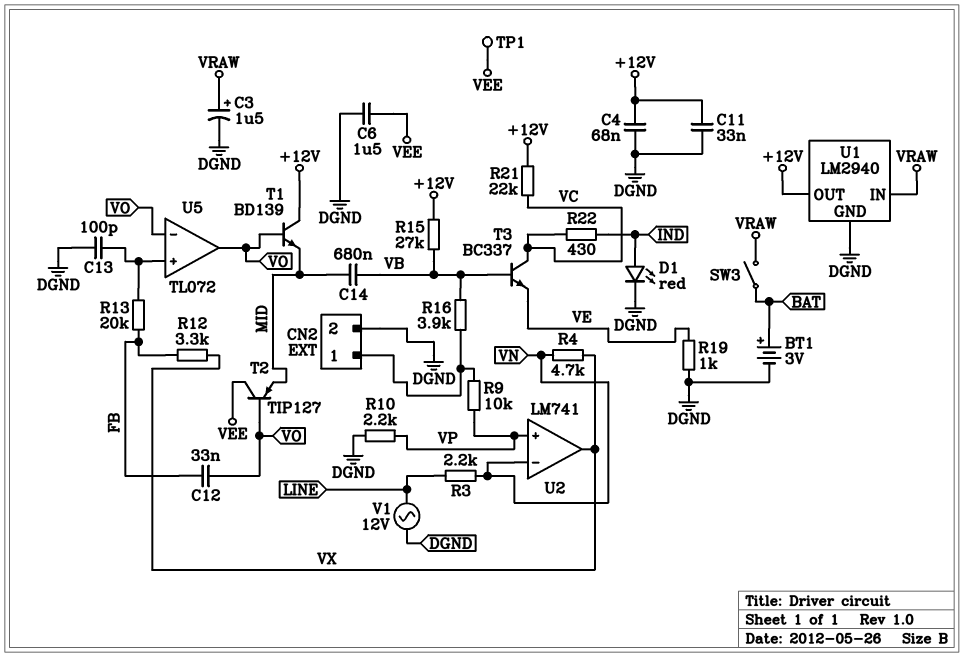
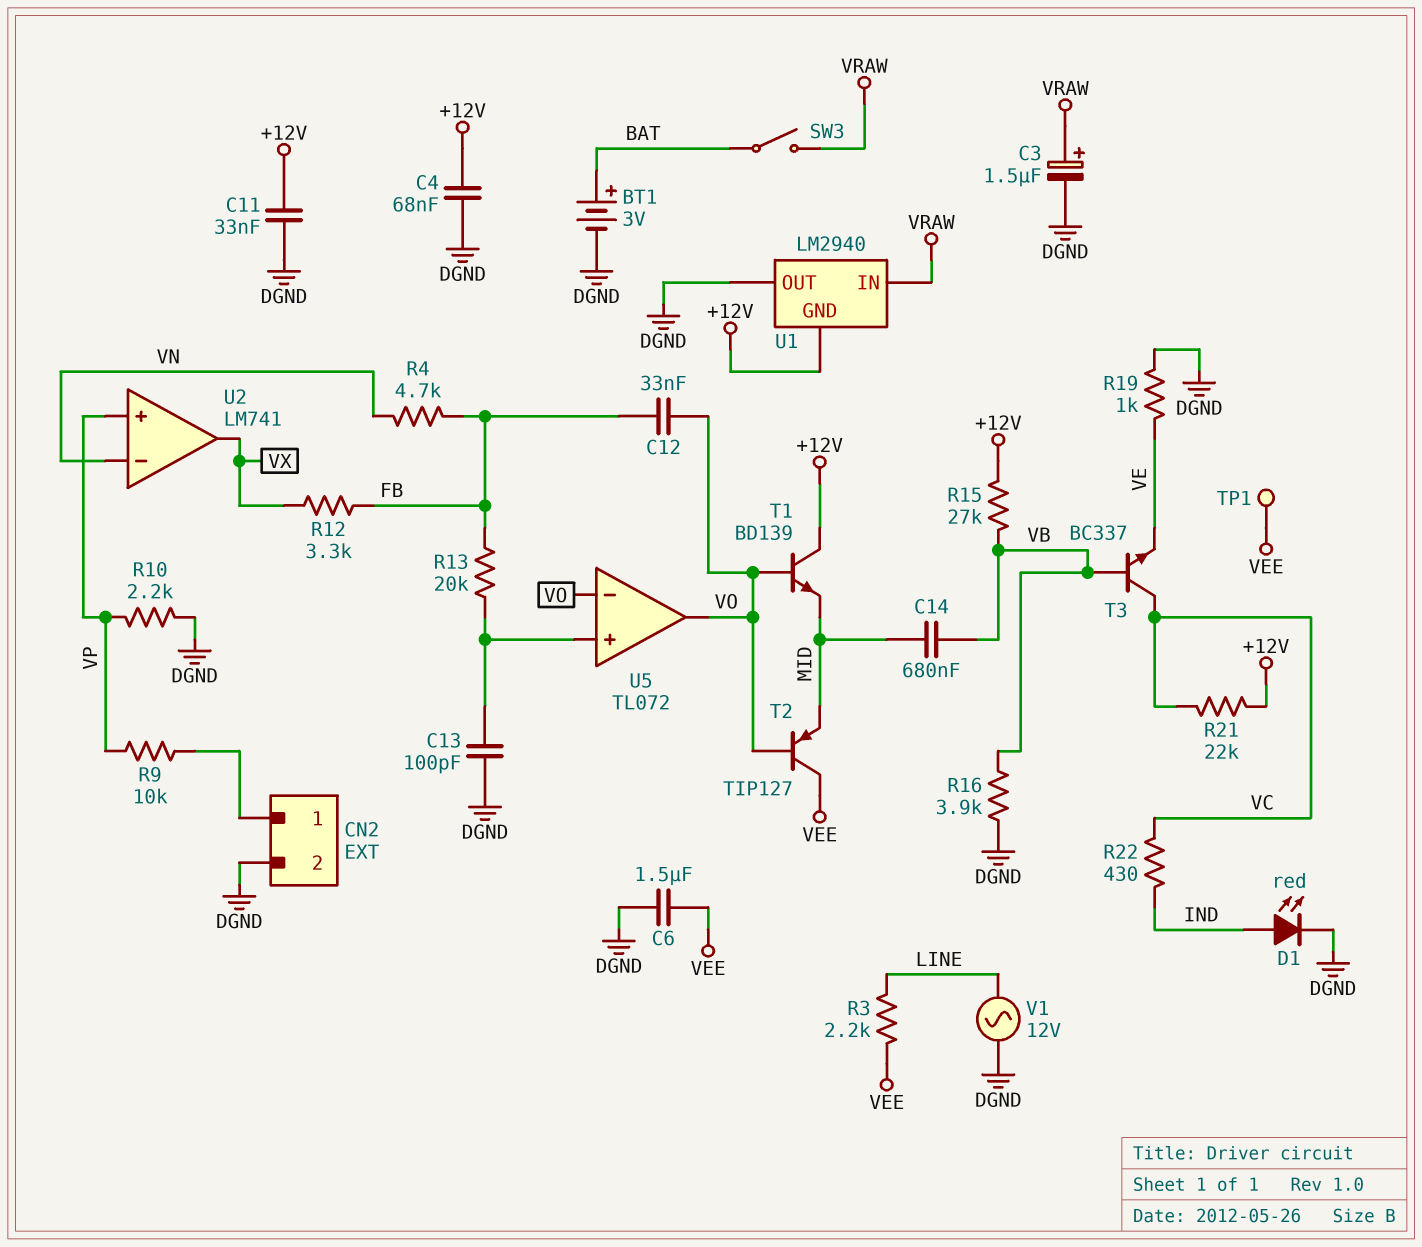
R3: 2.2k (LINE, VN) -> 2.2k (LINE, VEE)
R4: 4.7k (VN, VX) -> 4.7k (FB, VN)
R16: 3.9k (CN2/1, VB) -> 3.9k (DGND, VB)
U1 pin GND: DGND -> +12V
U1 pin OUT: +12V -> DGND

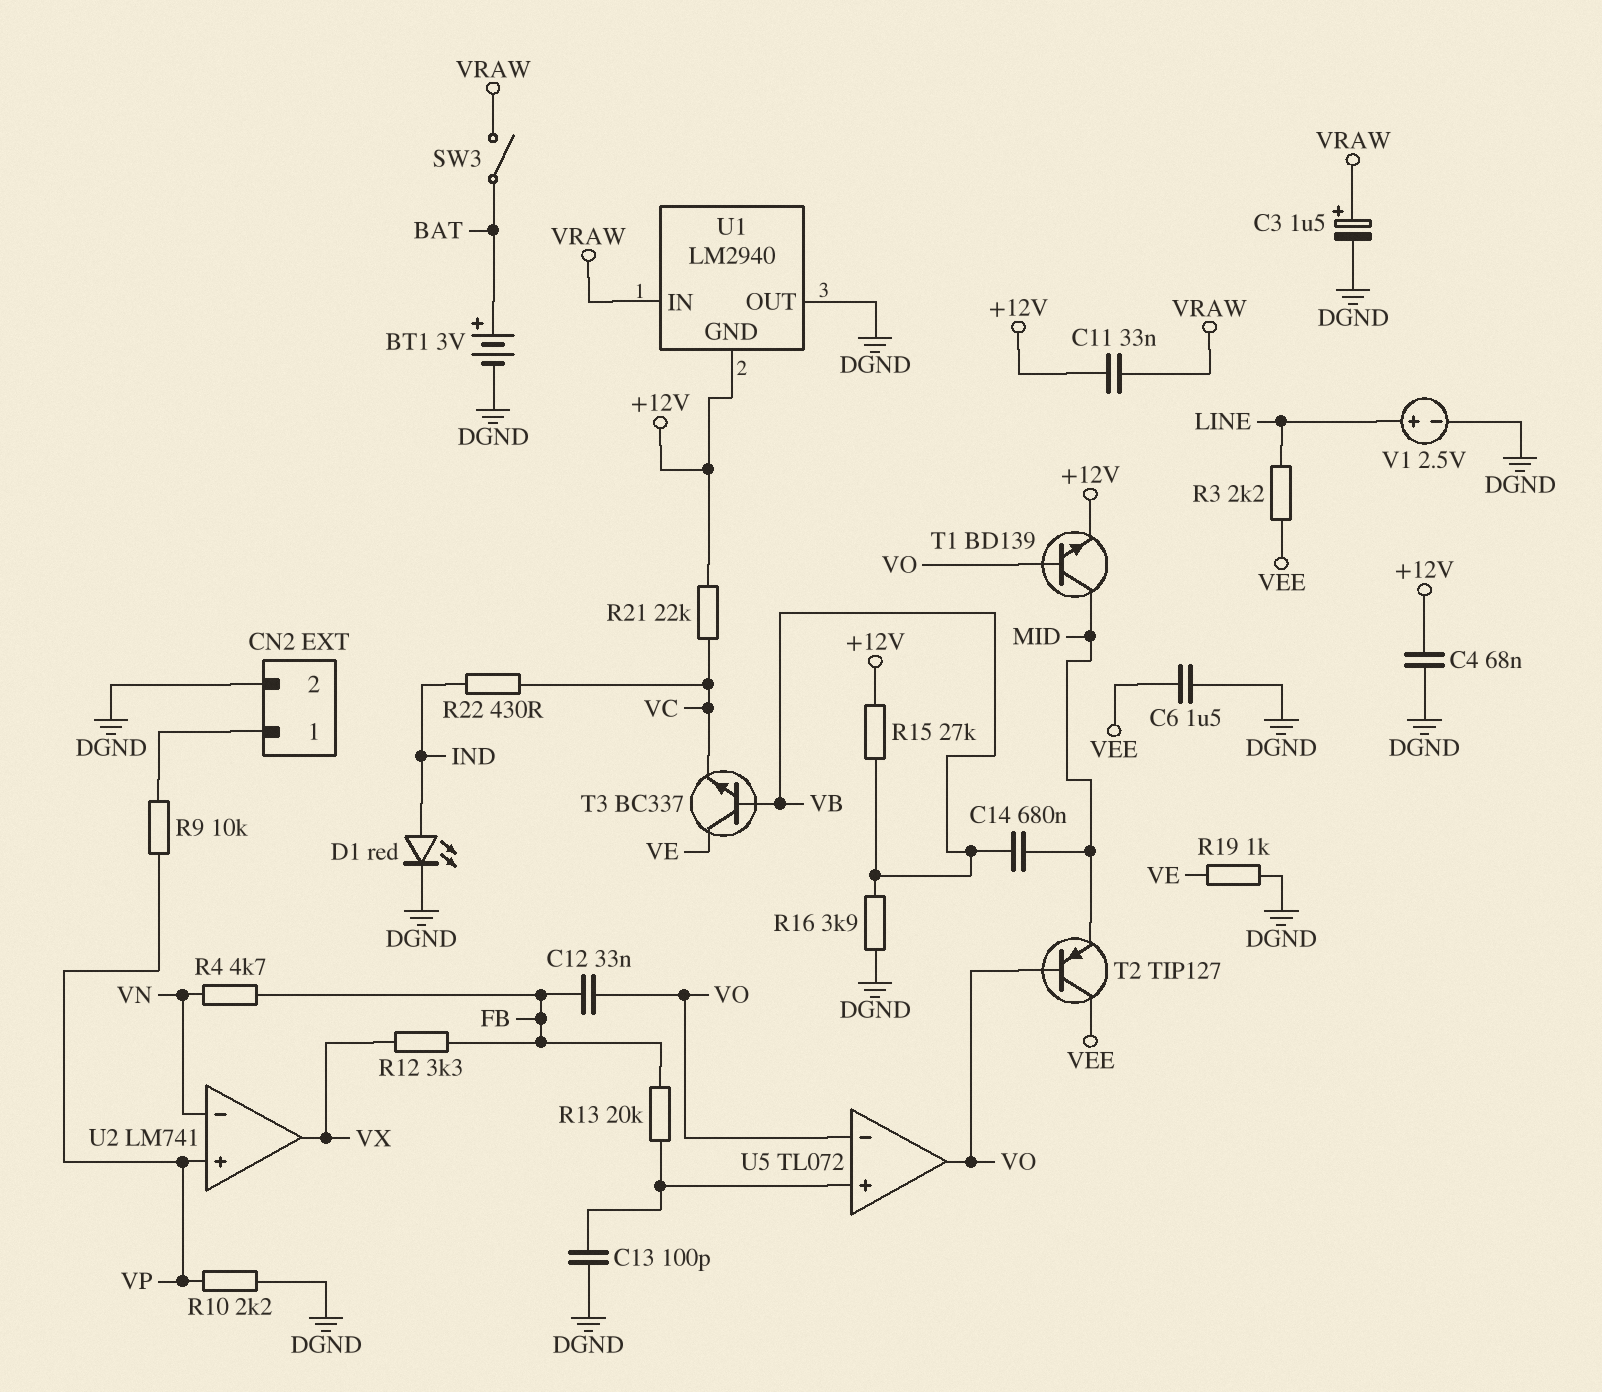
C11: 33nF (+12V, DGND) -> 33nF (+12V, VRAW)
T1: NPN BD139 (B VO, C +12V, E MID) -> NPN BD139 (B VO, C MID, E +12V)
T3: NPN BC337 (B VB, C VC, E VE) -> NPN BC337 (B VB, C VE, E VC)
TP1: test point (VEE) -> none
V1: AC 12V (DGND, LINE) -> 2.5V (plus LINE, minus DGND)

